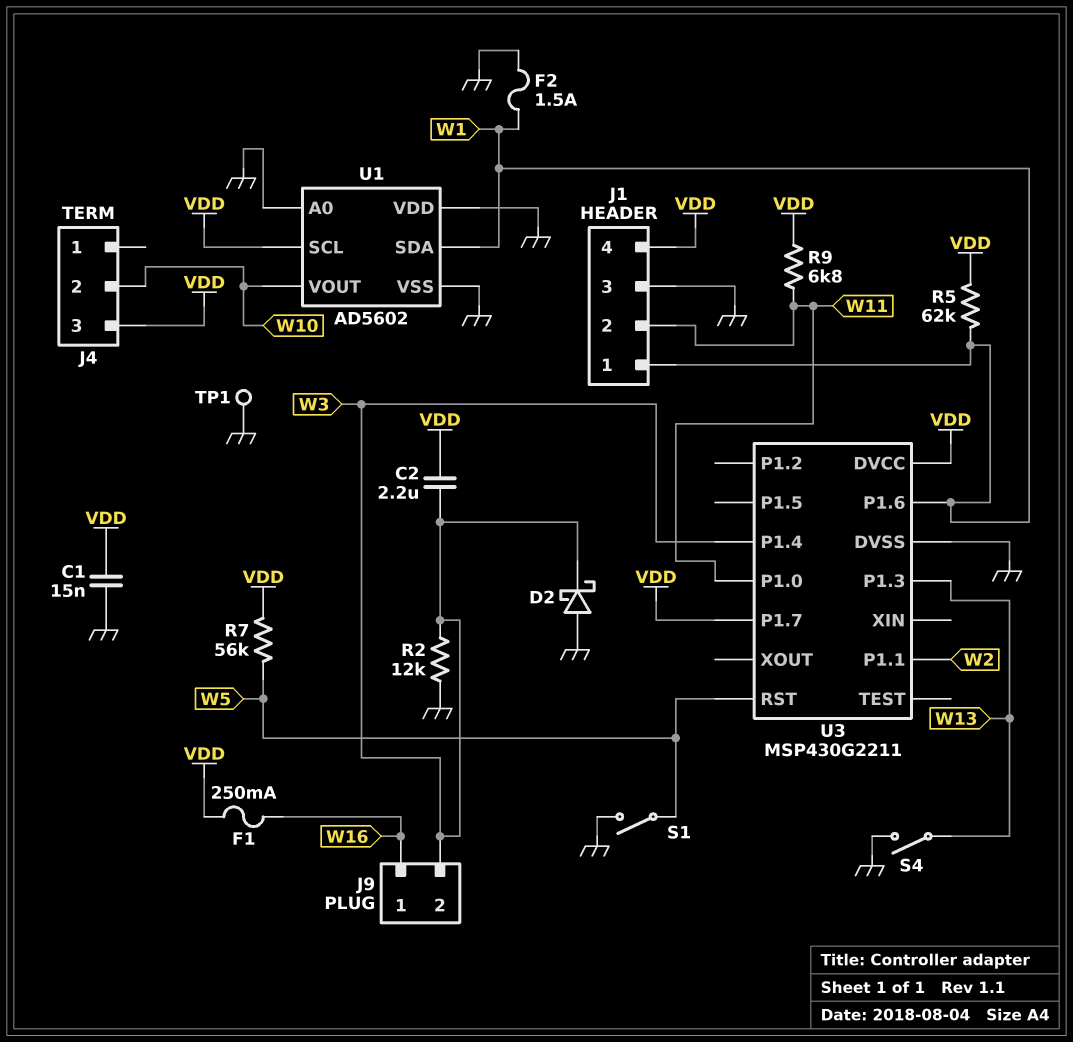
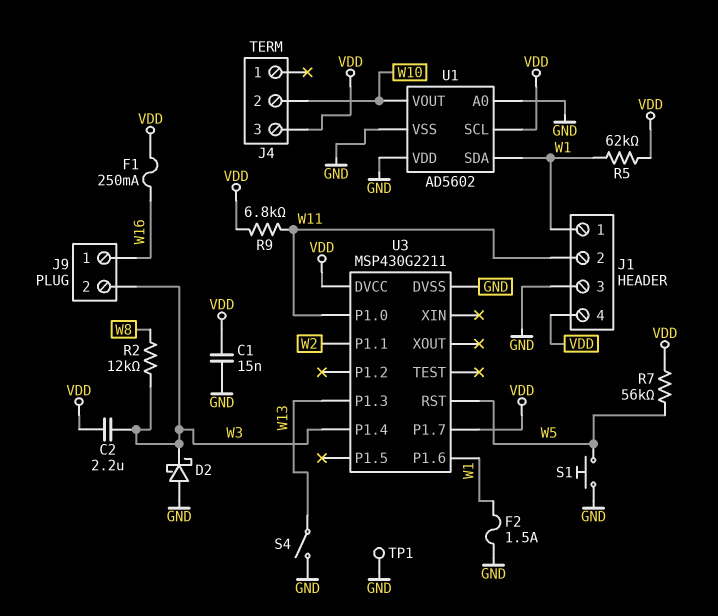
R2: 12k (GND, W3) -> 12k (W3, W8)
S1: switch (GND, W5) -> button (GND, W5)

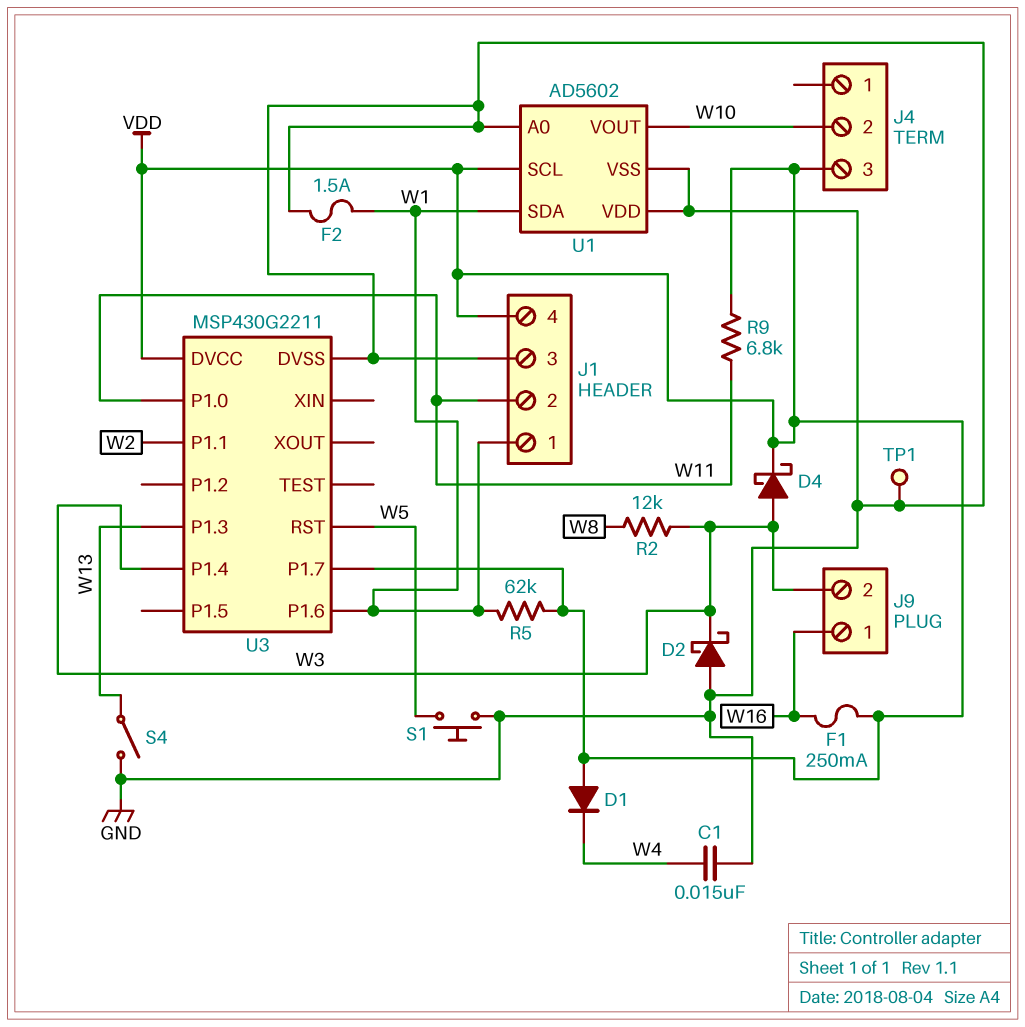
C1: 15nF (GND, VDD) -> 15nF (GND, W4)
C2: 2.2uF (VDD, W3) -> none
D1: none -> diode (A VDD, K W4)
D4: none -> schottky (A W3, K VDD)
R7: 56k (VDD, W5) -> none

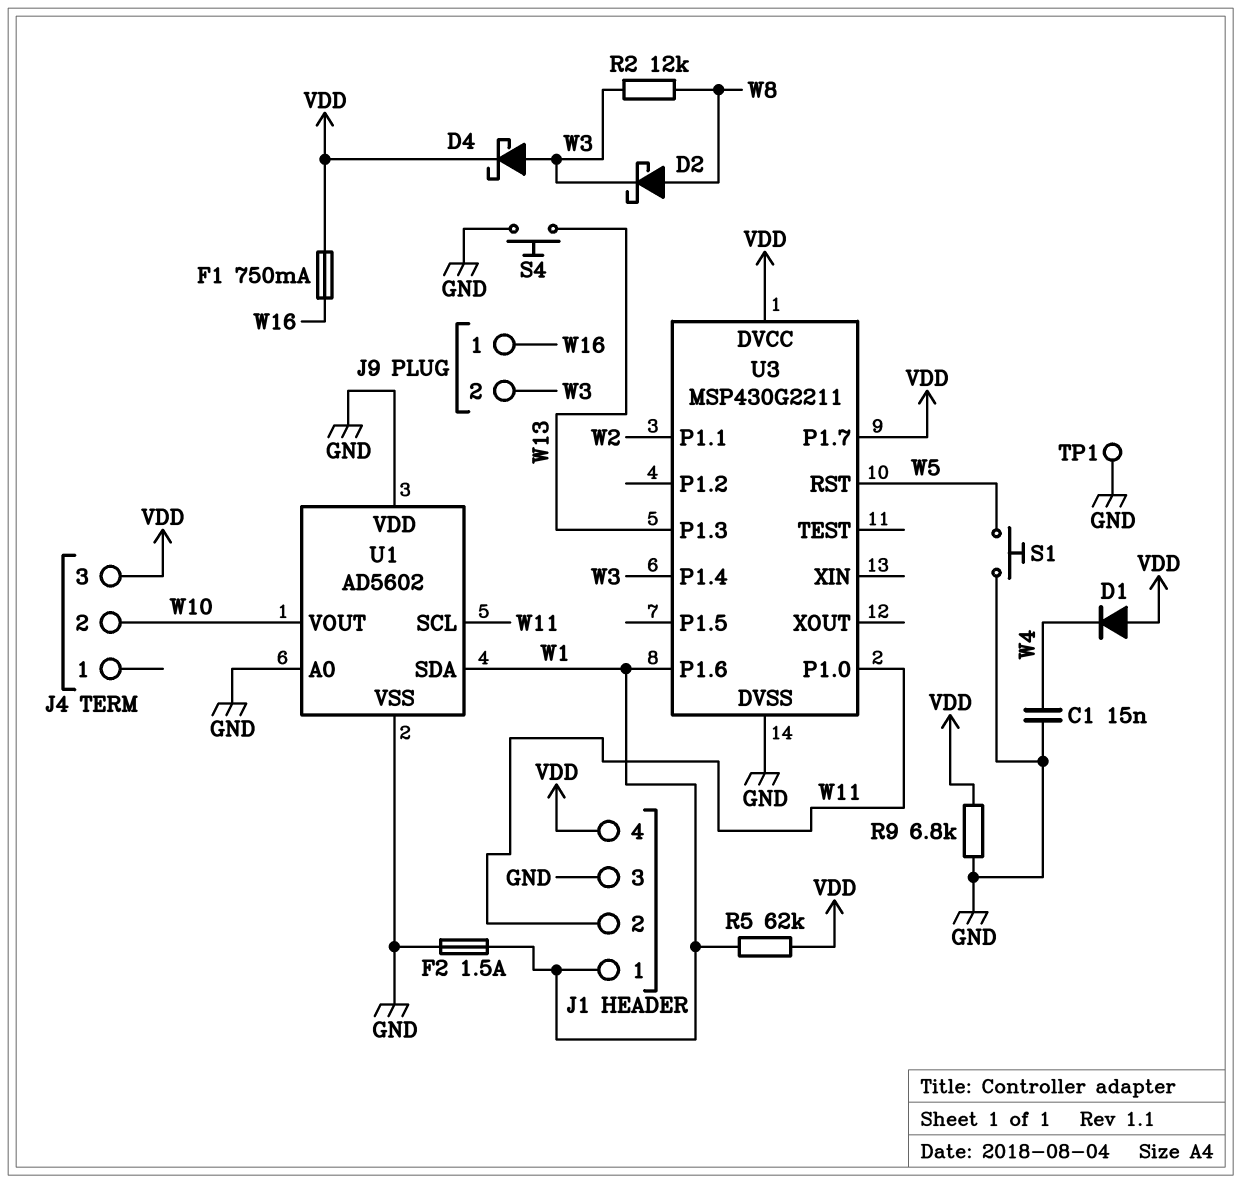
D2: schottky (A GND, K W3) -> schottky (A W8, K W3)
F1: 250mA (VDD, W16) -> 750mA (VDD, W16)
R9: 6.8k (VDD, W11) -> 6.8k (GND, VDD)
S4: switch (GND, W13) -> button (GND, W13)
U1 pin SCL: VDD -> W11

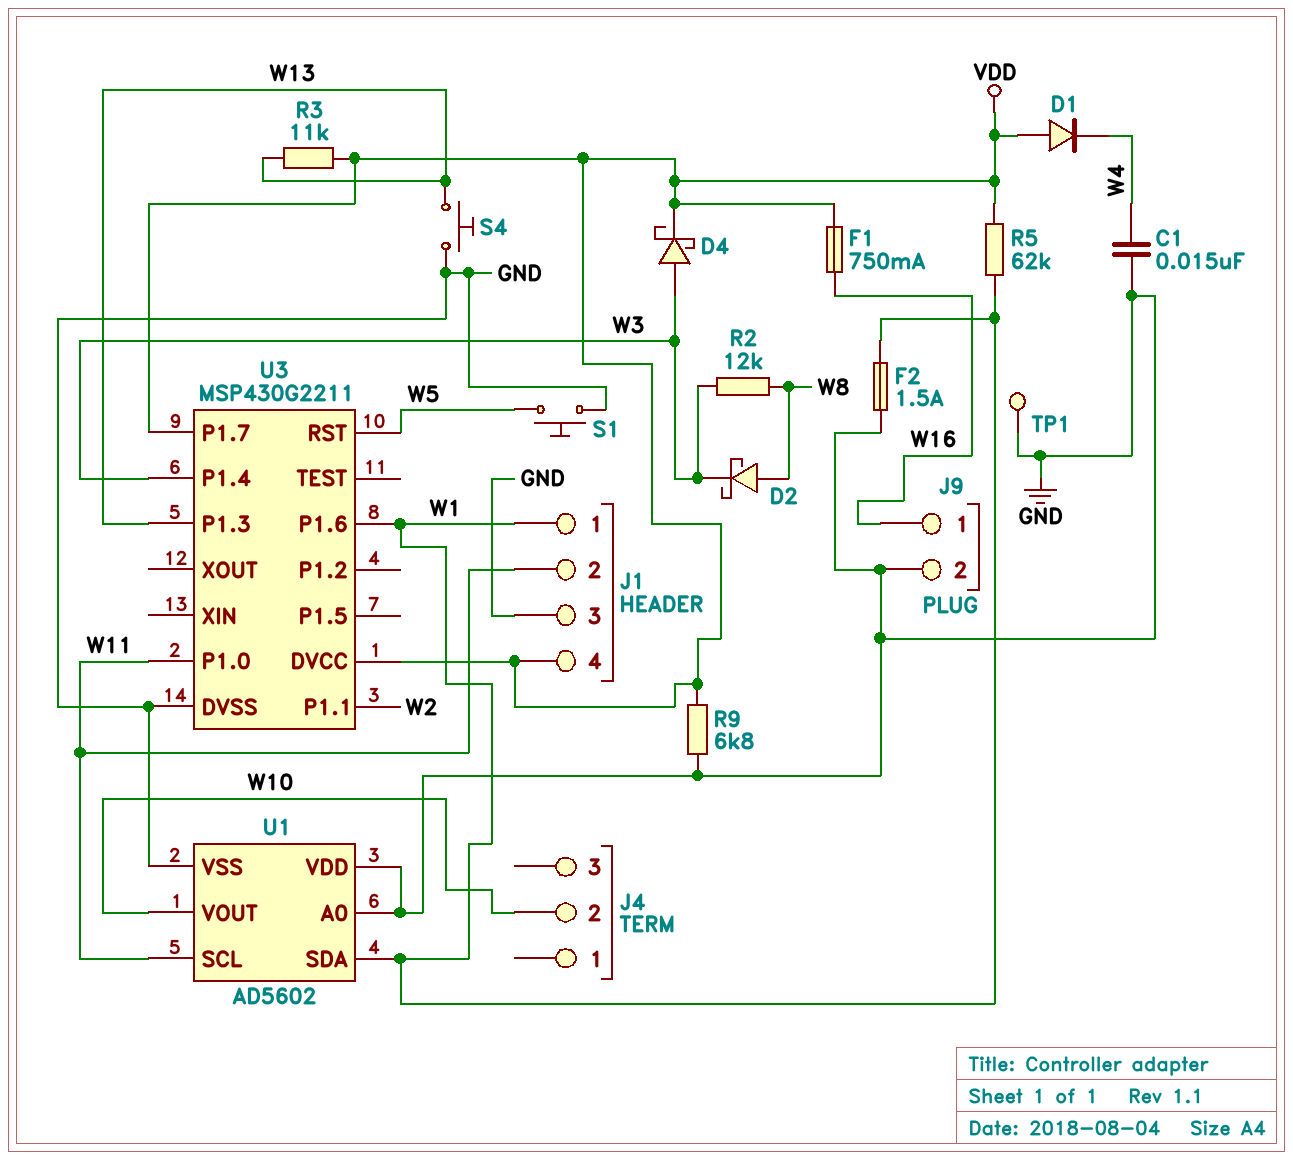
J4 pin 3: VDD -> none
J9 pin 2: W3 -> GND
R3: none -> 11k (VDD, W13)

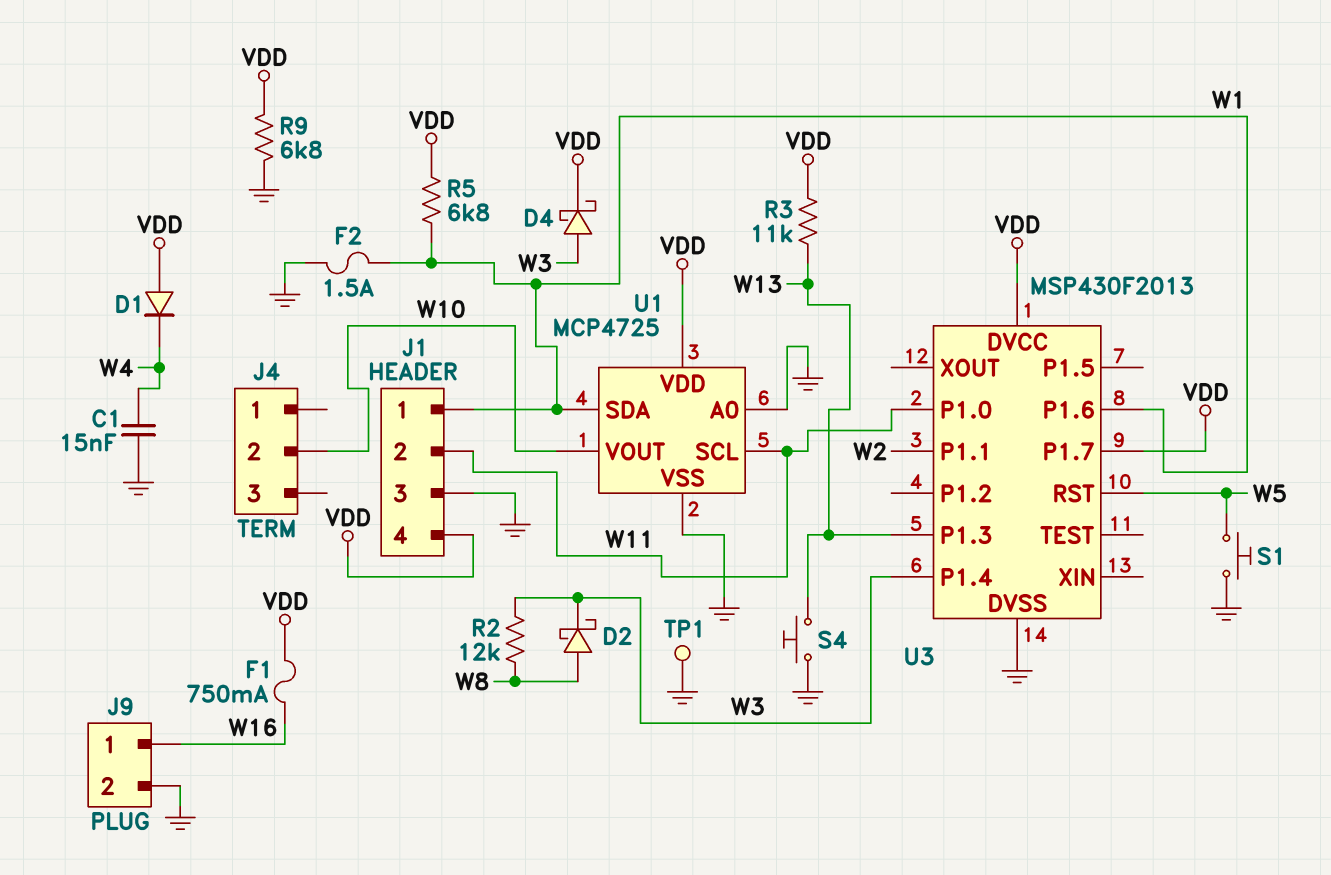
R5: 62k (VDD, W1) -> 6.8k (VDD, W1)
U1: AD5602 -> MCP4725
U1 pin VDD: GND -> VDD
U3: MSP430G2211 -> MSP430F2013

